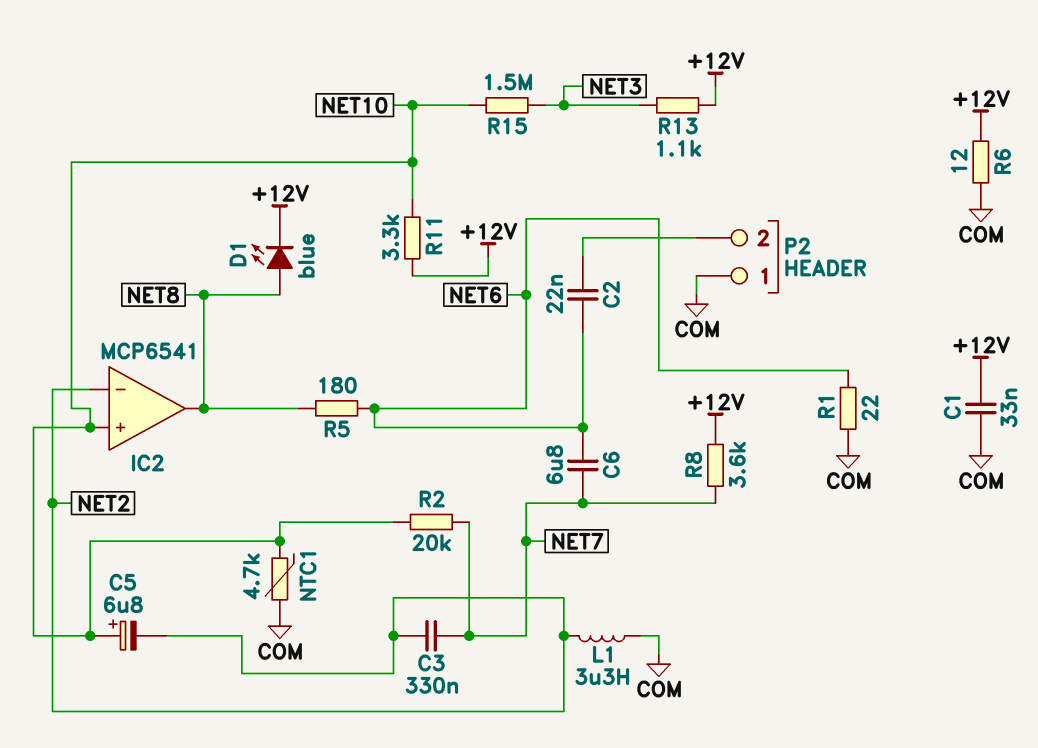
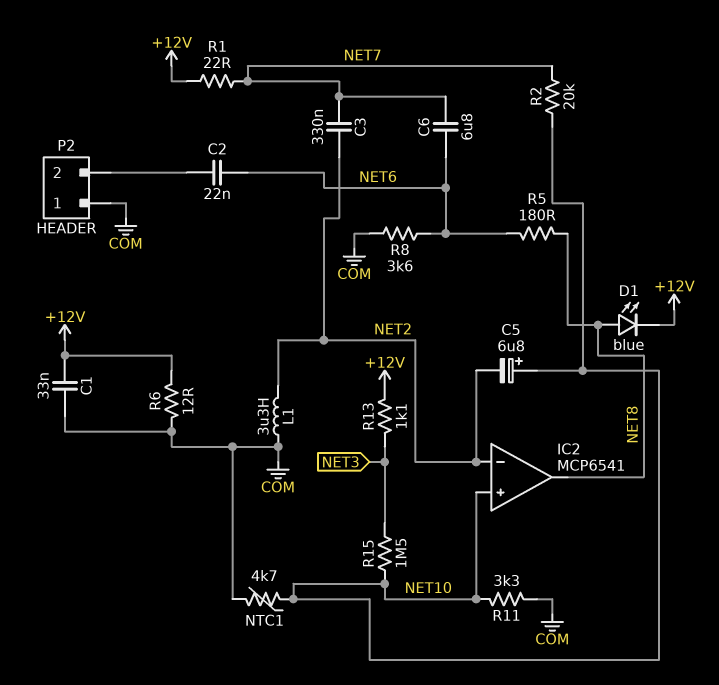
R1: 22 (COM, NET6) -> 22 (+12V, NET7)
R8: 3.6k (+12V, NET7) -> 3.6k (COM, NET6)
R11: 3.3k (+12V, NET10) -> 3.3k (COM, NET10)

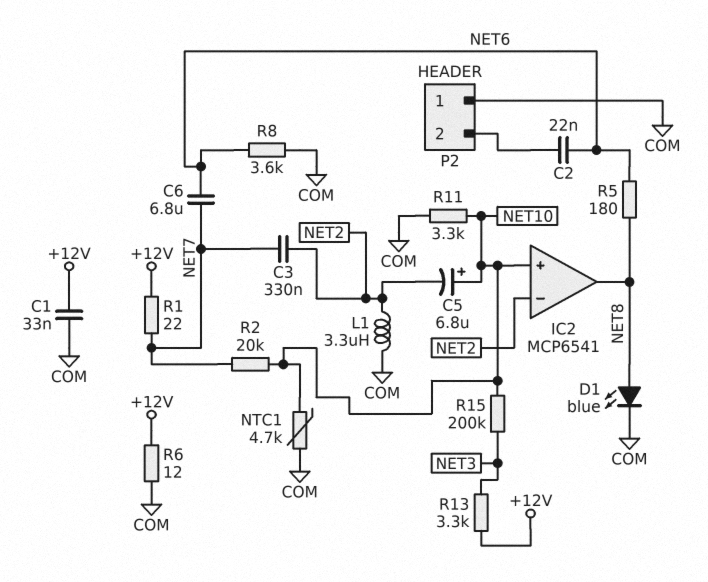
D1: LED blue (A NET8, K +12V) -> LED blue (A NET8, K COM)
R13: 1.1k (+12V, NET3) -> 3.3k (+12V, NET3)
R15: 1.5M (NET3, NET10) -> 200k (NET3, NET10)

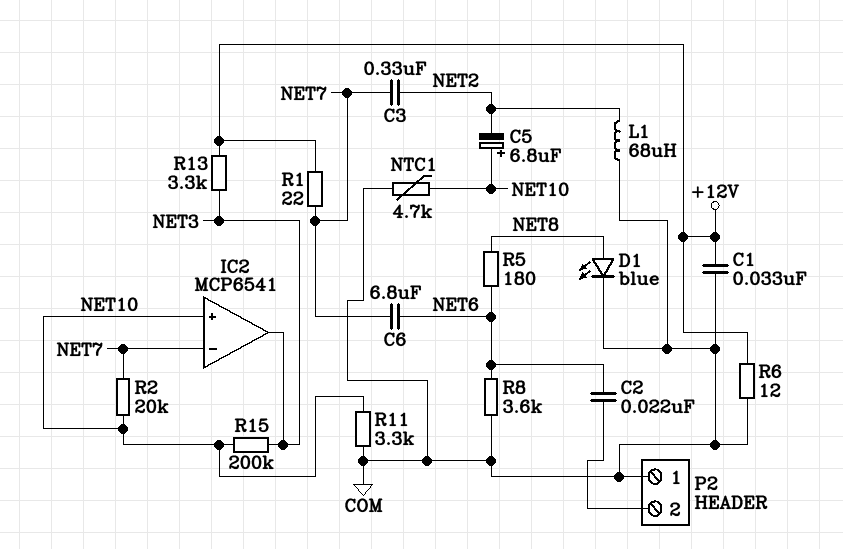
IC2 pin in-: NET2 -> NET7
IC2 pin out: NET8 -> NET3
L1: 3.3uH (COM, NET2) -> 68uH (COM, NET2)

